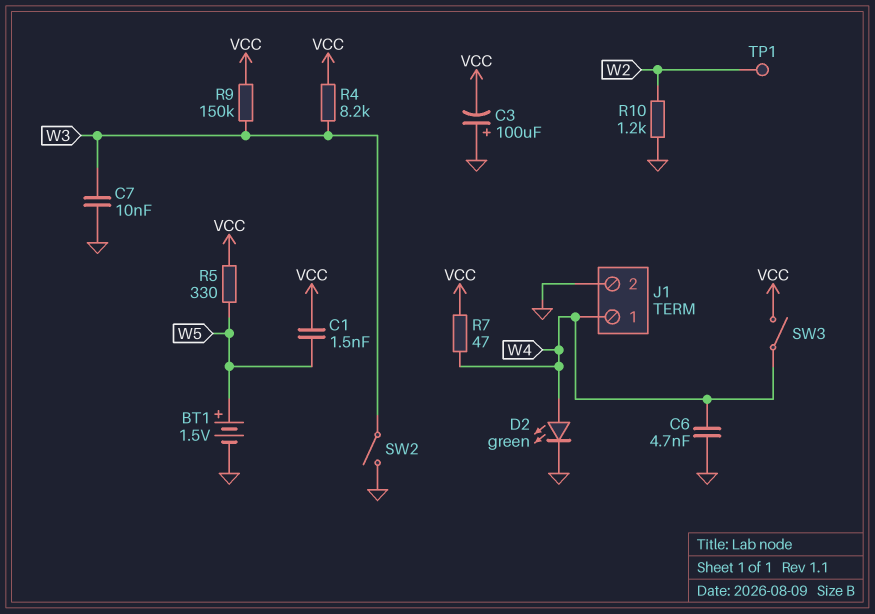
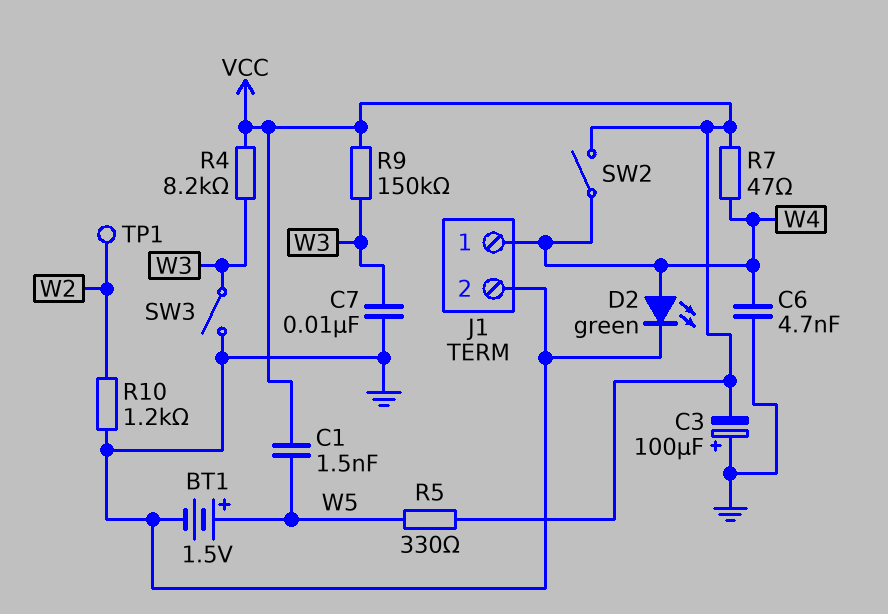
SW2: switch (GND, W3) -> switch (VCC, W4)
SW3: switch (VCC, W4) -> switch (GND, W3)

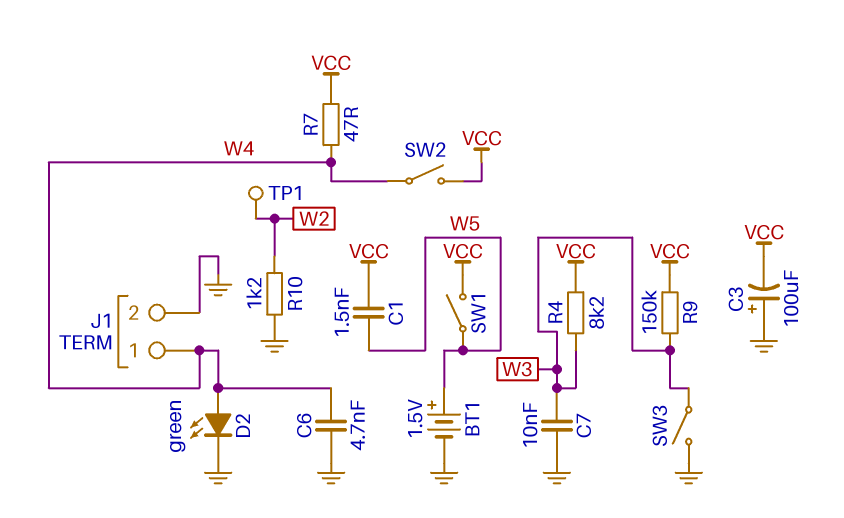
R5: 330 (VCC, W5) -> none
SW1: none -> switch (VCC, W5)

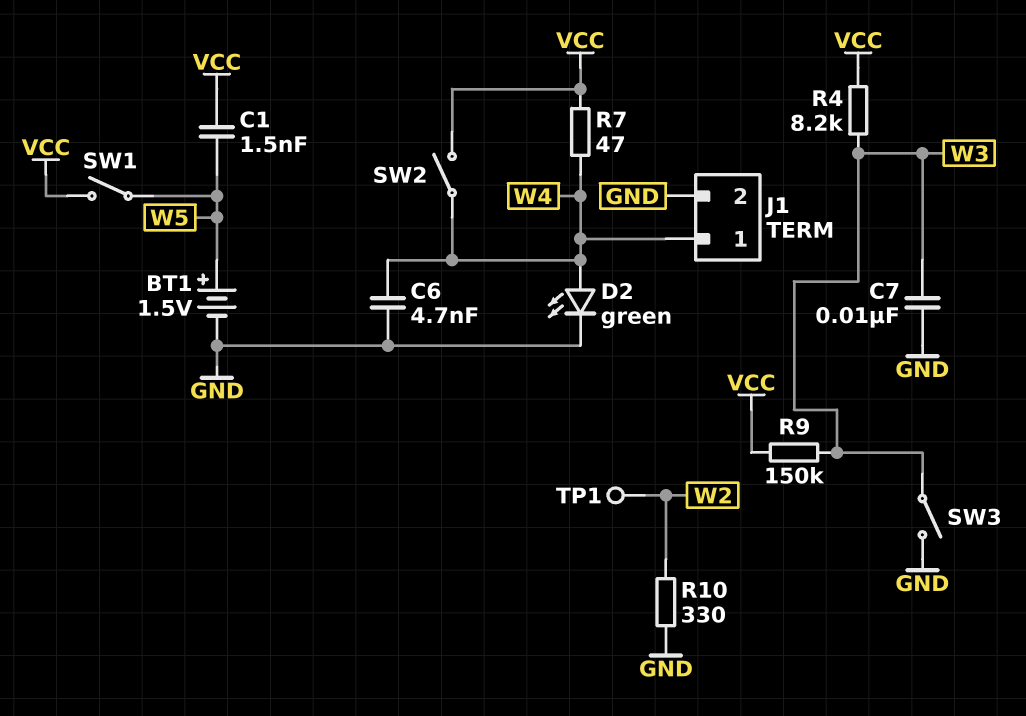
C3: 100uF (plus GND, minus VCC) -> none
R10: 1.2k (GND, W2) -> 330 (GND, W2)

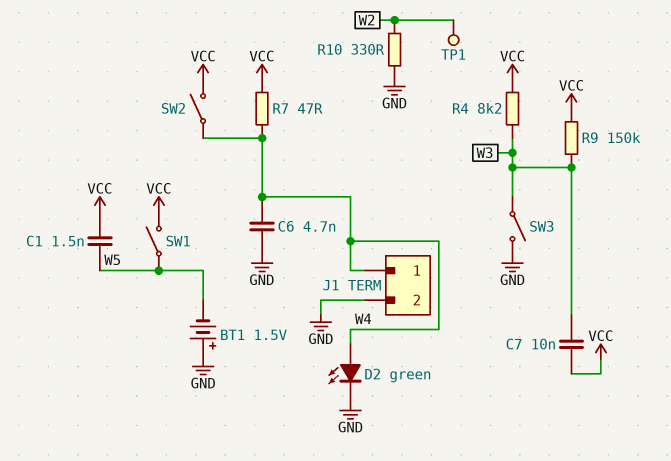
BT1: 1.5V (plus W5, minus GND) -> 1.5V (plus GND, minus W5)
C7: 10nF (GND, W3) -> 10nF (VCC, W3)

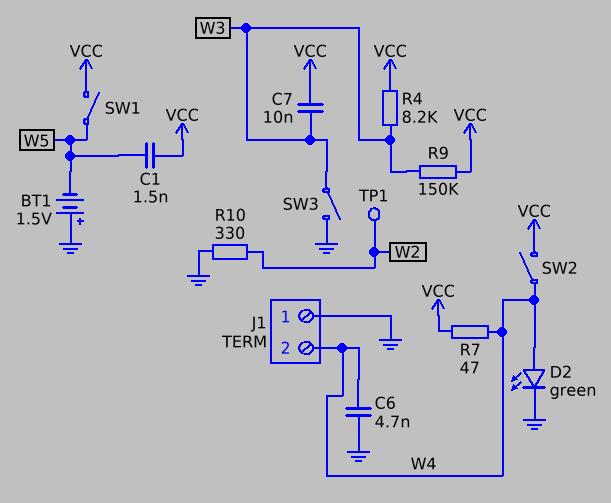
J1 pin 1: W4 -> GND
J1 pin 2: GND -> W4

